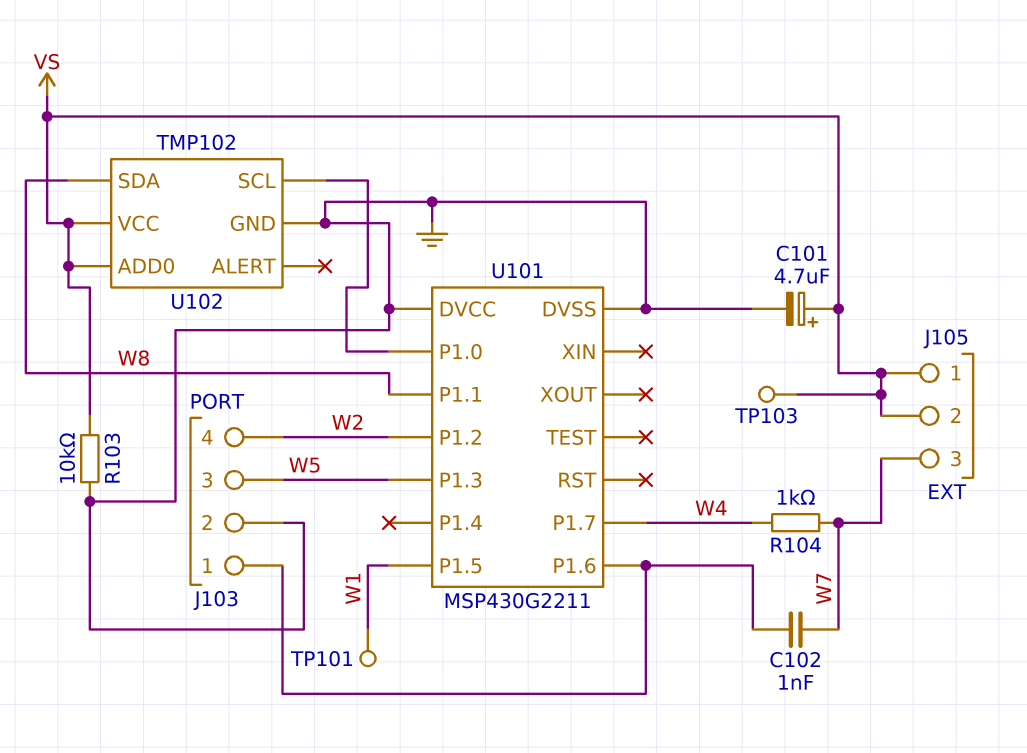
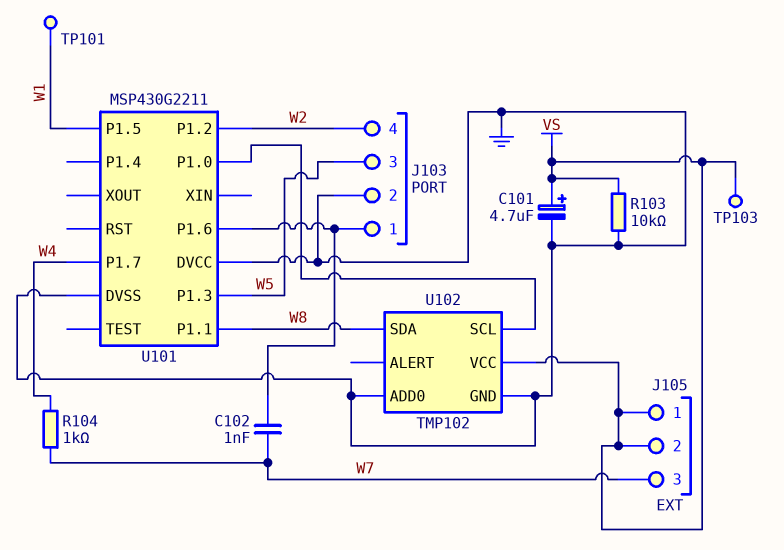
U102 pin ADD0: VS -> GND

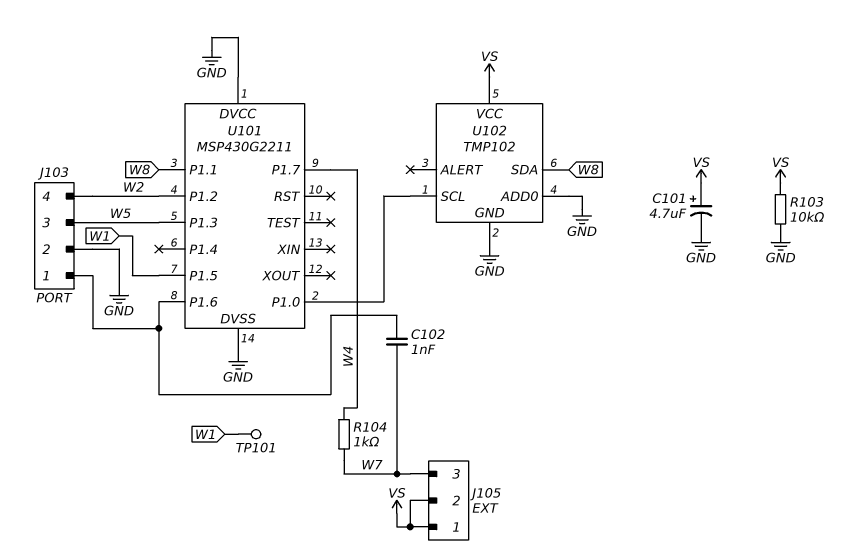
TP103: test point (VS) -> none

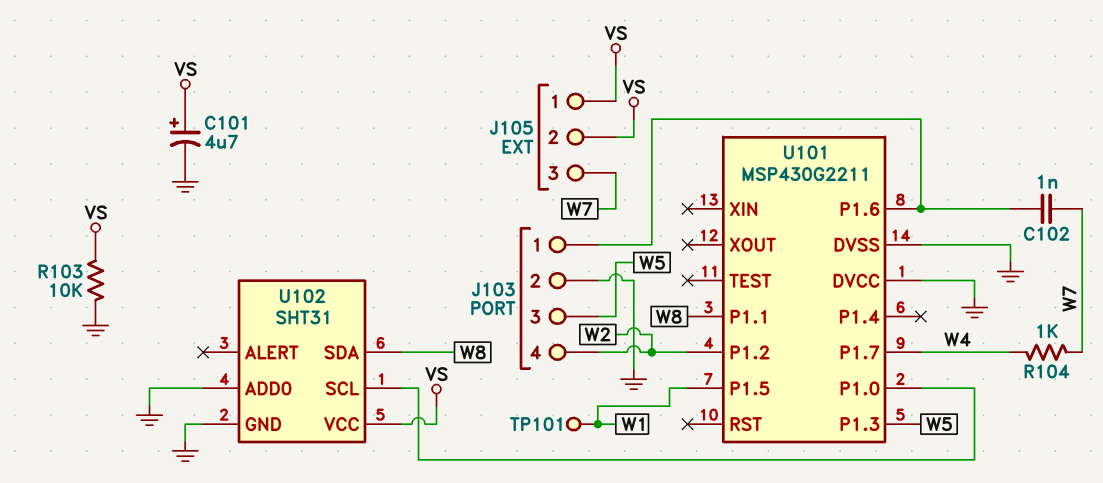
U102: TMP102 -> SHT31

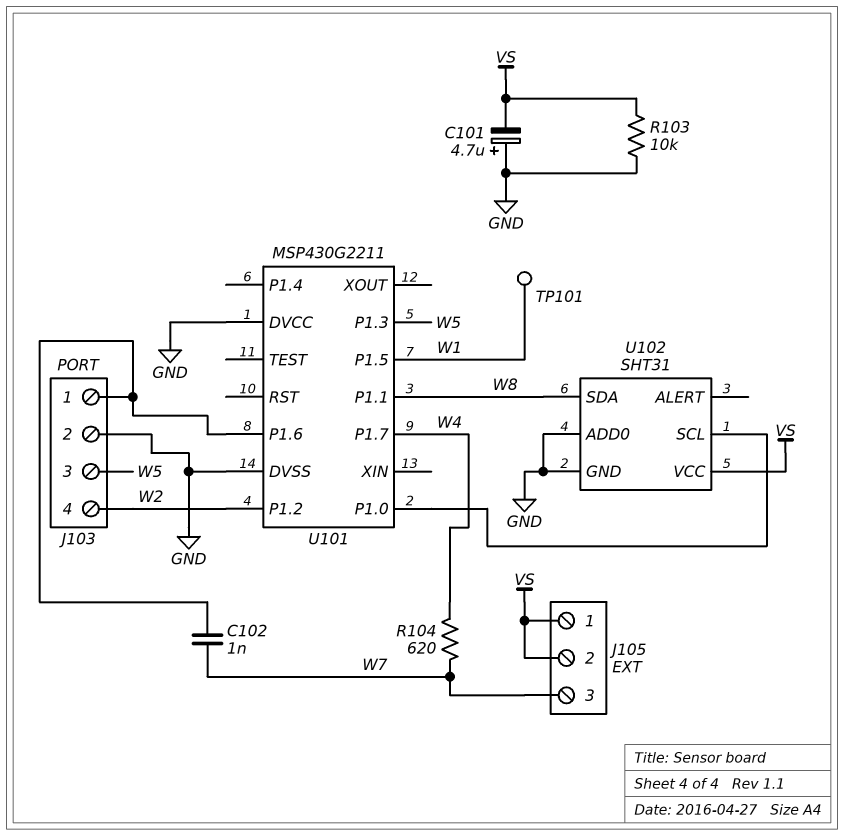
C101: 4.7uF (plus VS, minus GND) -> 4.7uF (plus GND, minus VS)
R104: 1k (W4, W7) -> 620 (W4, W7)

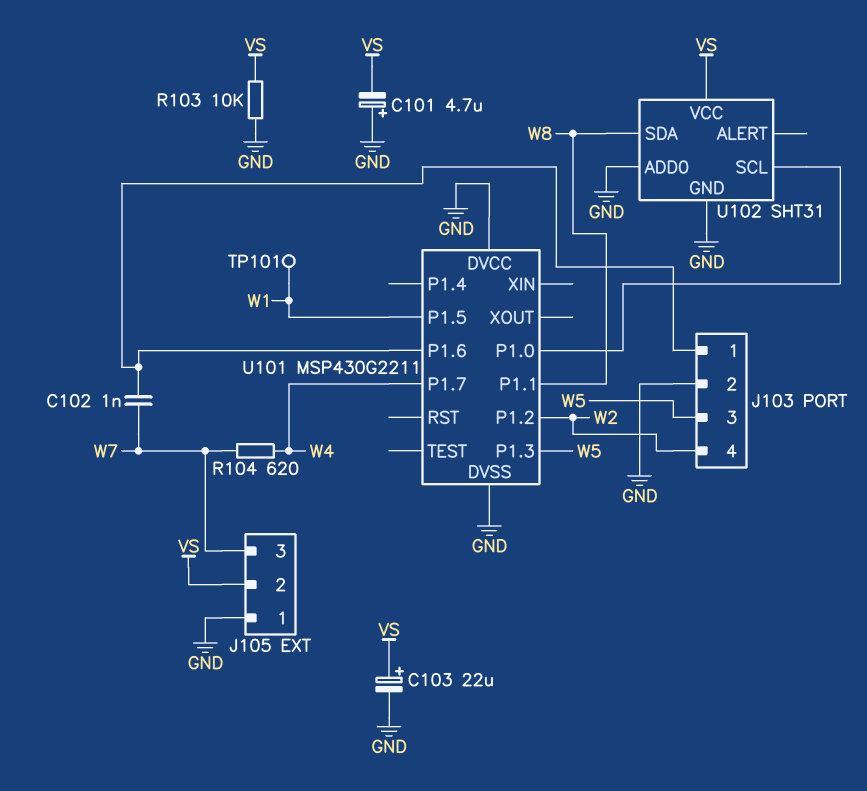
C103: none -> 22uF (plus VS, minus GND)
J105 pin 1: VS -> GND

